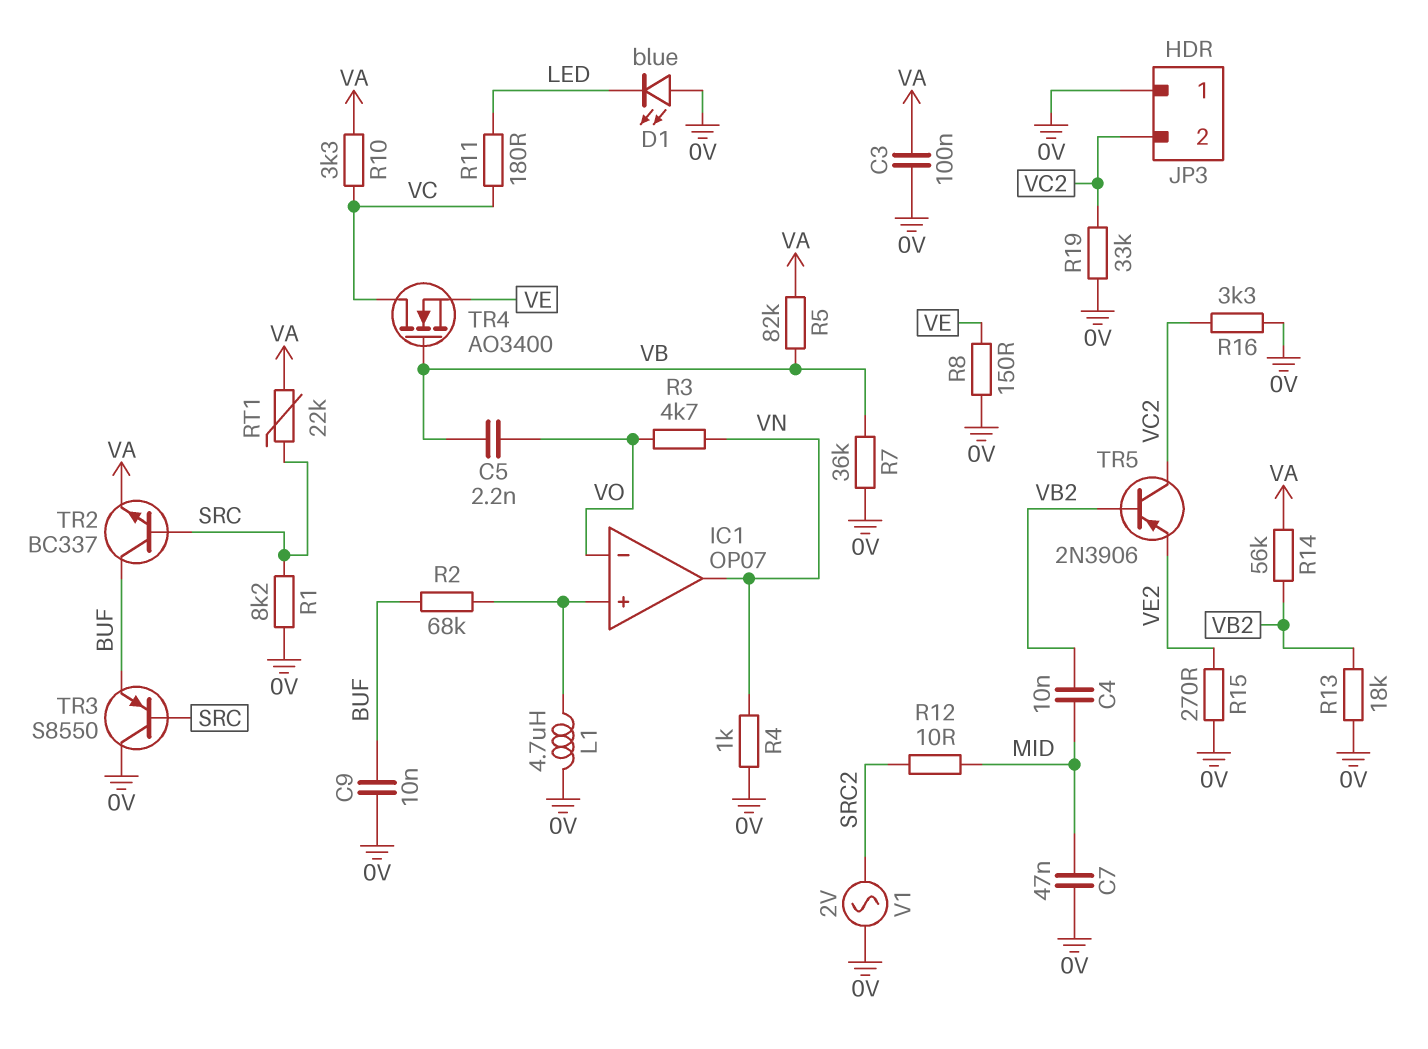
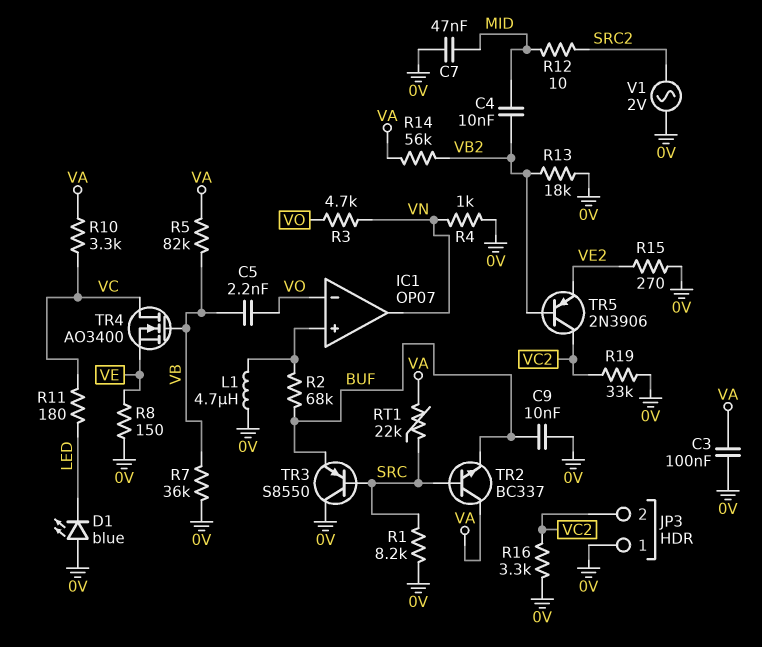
TR2: NPN BC337 (B SRC, C BUF, E VA) -> NPN BC337 (B SRC, C VA, E BUF)

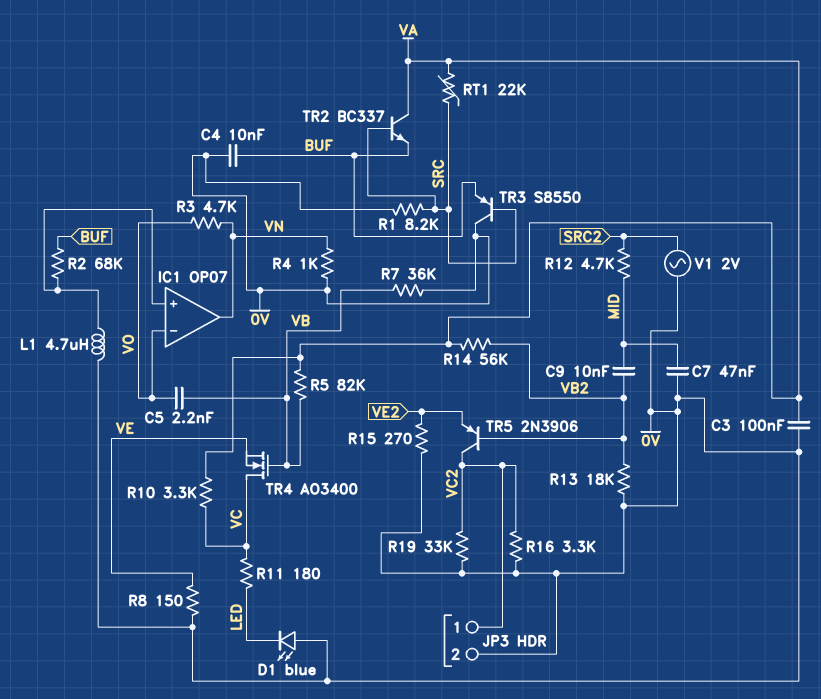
C4: 10nF (MID, VB2) -> 10nF (0V, BUF)
C9: 10nF (0V, BUF) -> 10nF (MID, VB2)
JP3 pin 1: 0V -> VC2
JP3 pin 2: VC2 -> 0V
R12: 10 (MID, SRC2) -> 4.7k (MID, SRC2)

